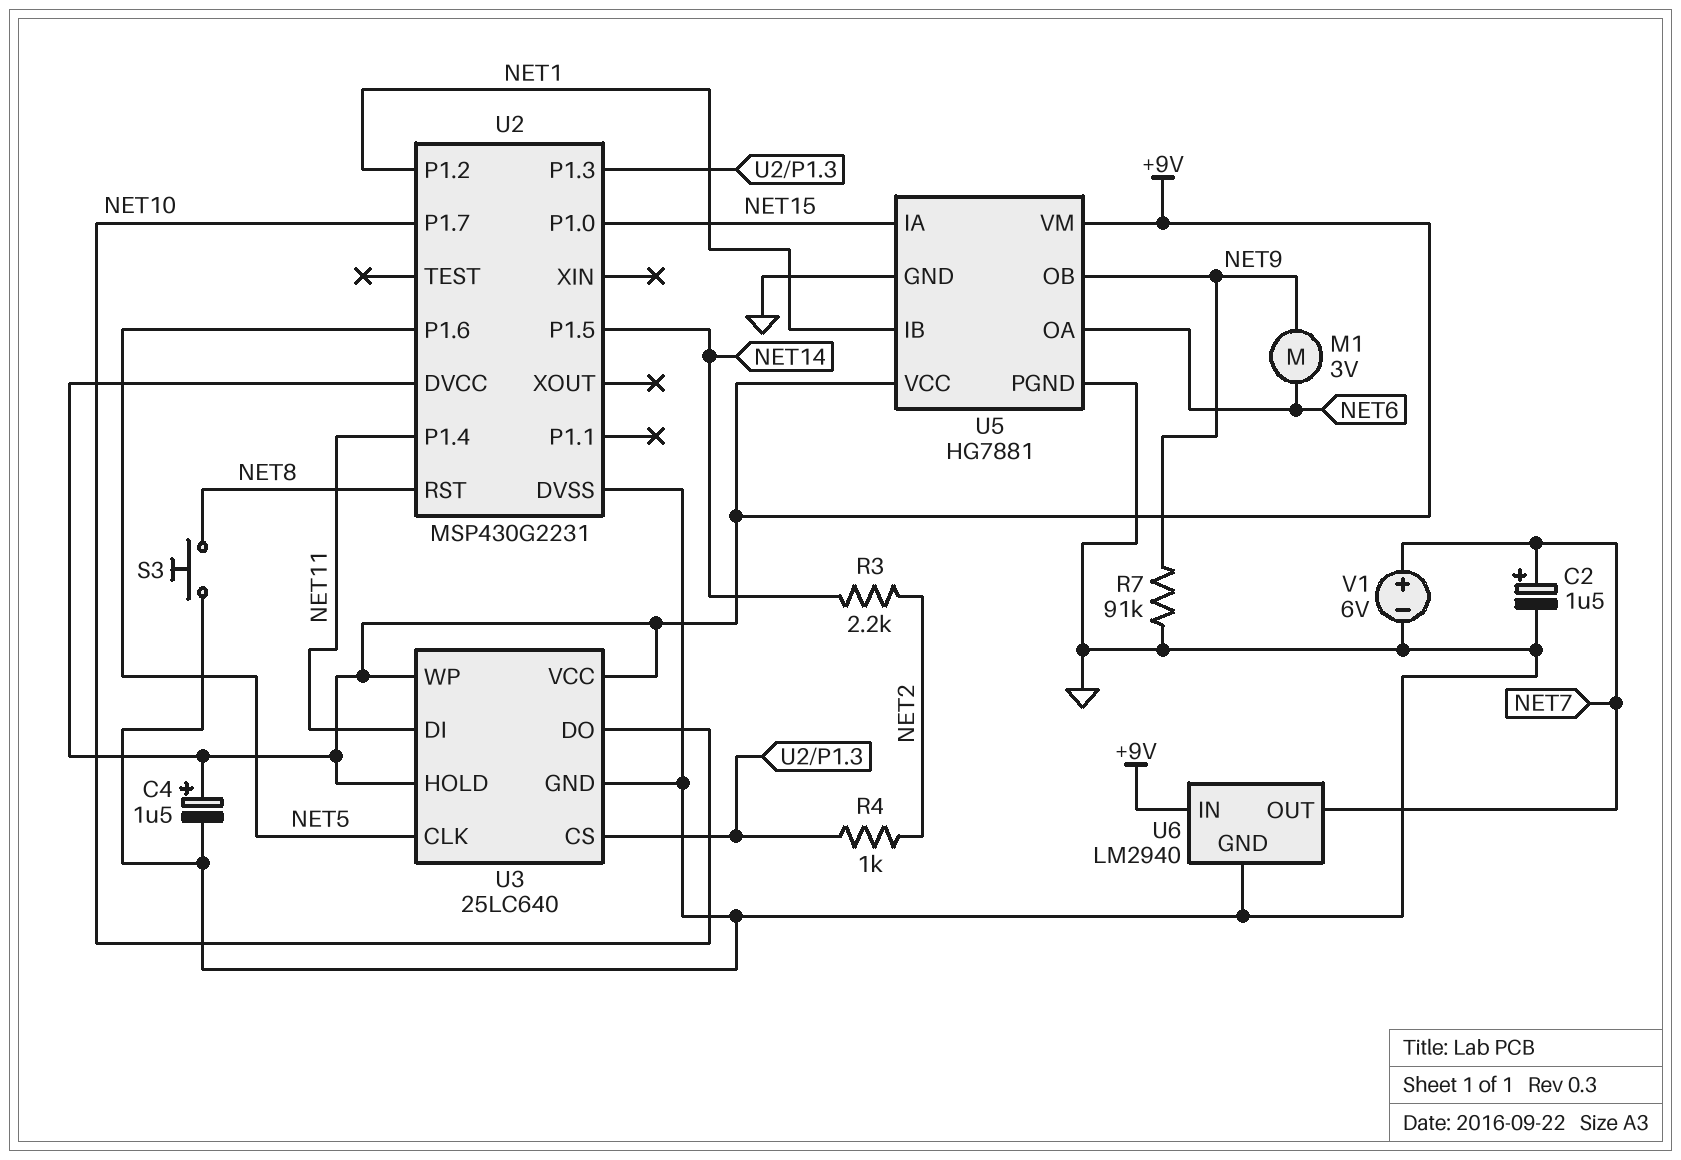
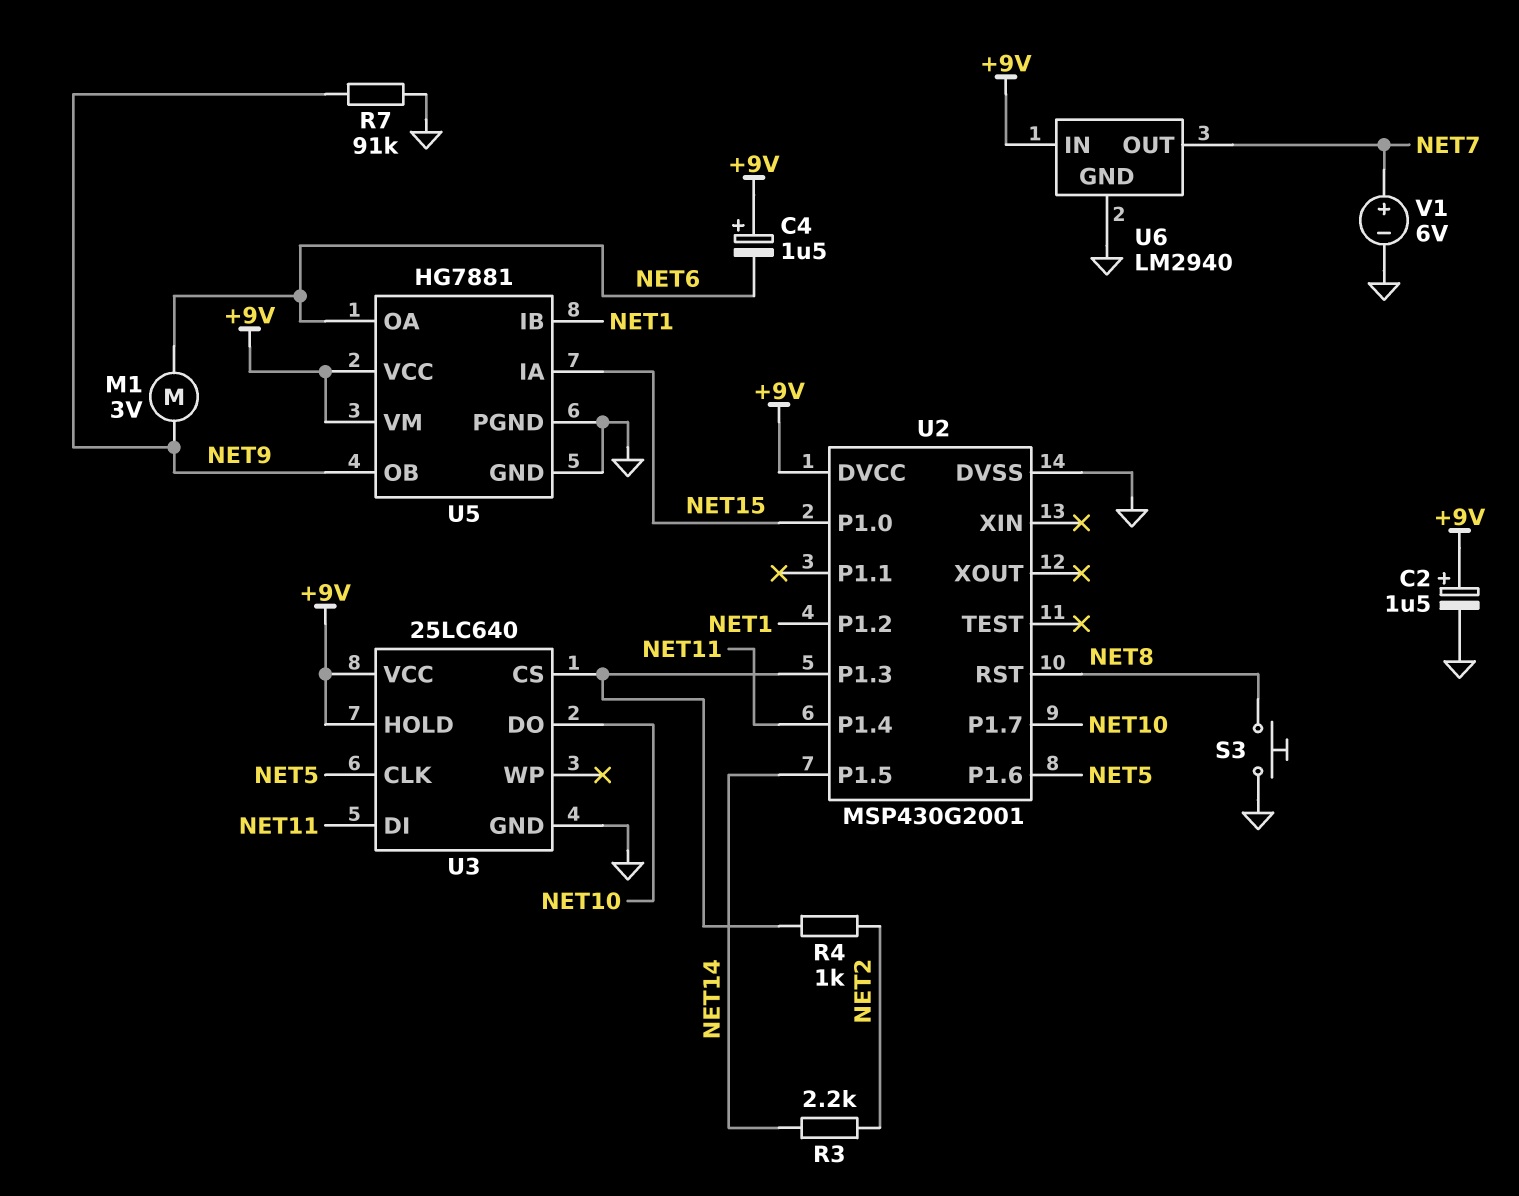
C2: 1.5uF (plus NET7, minus GND) -> 1.5uF (plus +9V, minus GND)
C4: 1.5uF (plus +9V, minus GND) -> 1.5uF (plus +9V, minus NET6)
U2: MSP430G2231 -> MSP430G2001
U3 pin WP: +9V -> none

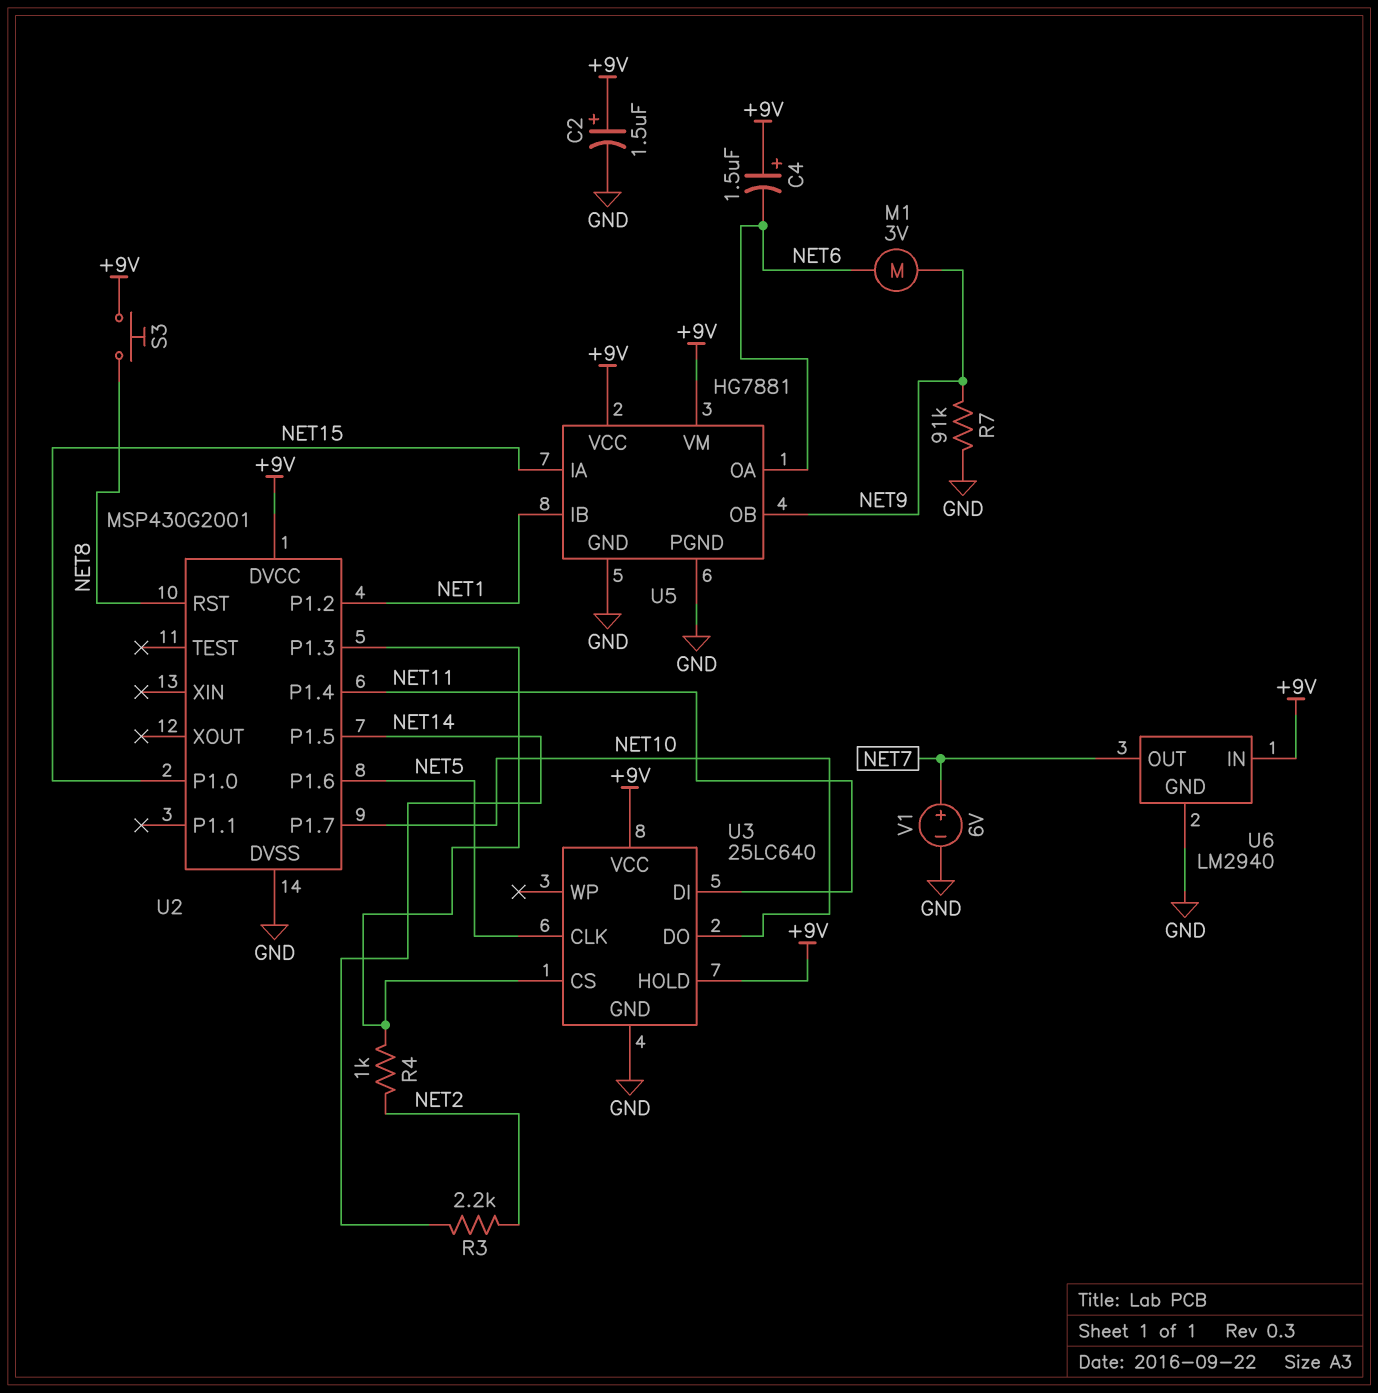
S3: button (GND, NET8) -> button (+9V, NET8)

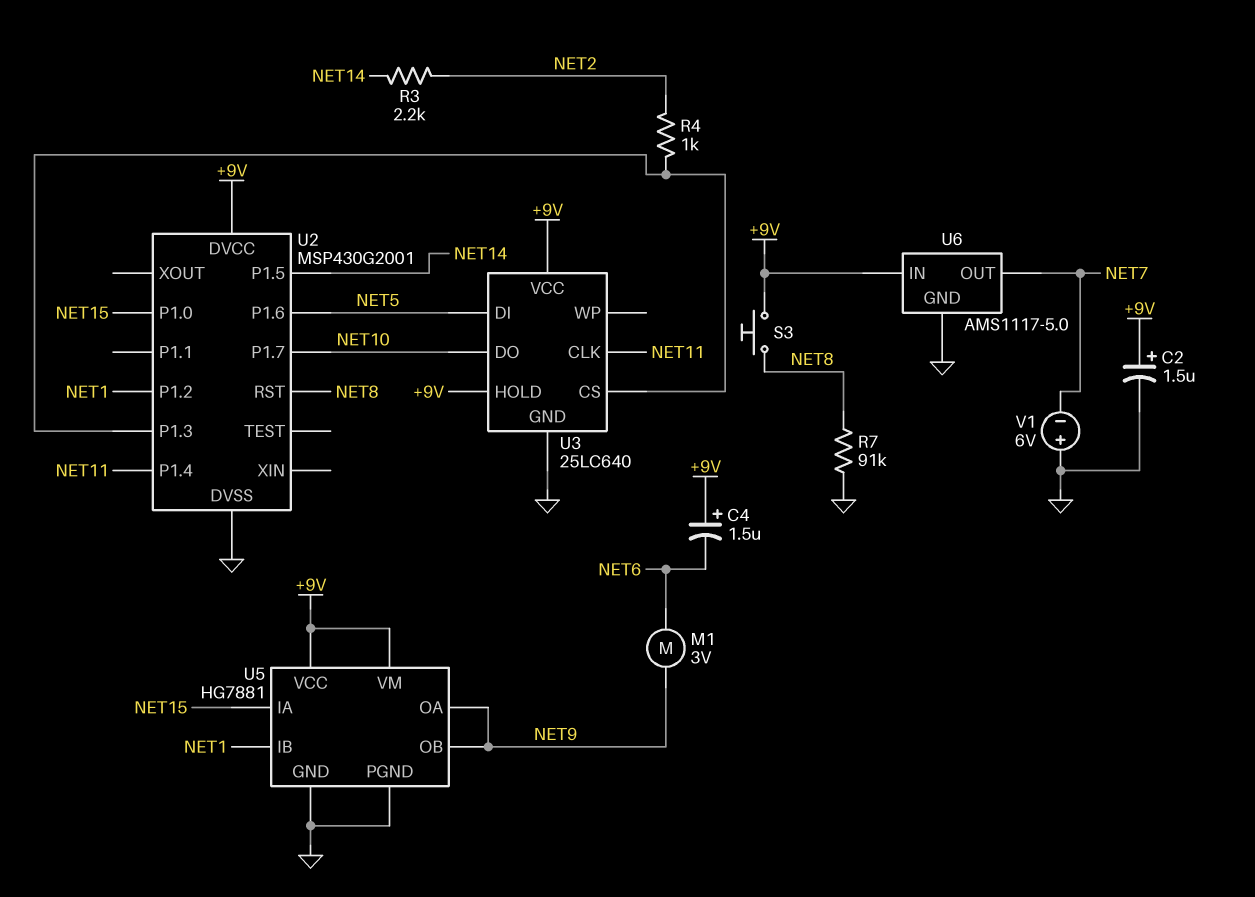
R7: 91k (GND, NET9) -> 91k (GND, NET8)
U3 pin CLK: NET5 -> NET11
U3 pin DI: NET11 -> NET5
U5 pin OA: NET6 -> NET9
U6: LM2940 -> AMS1117-5.0
V1: 6V (plus NET7, minus GND) -> 6V (plus GND, minus NET7)

